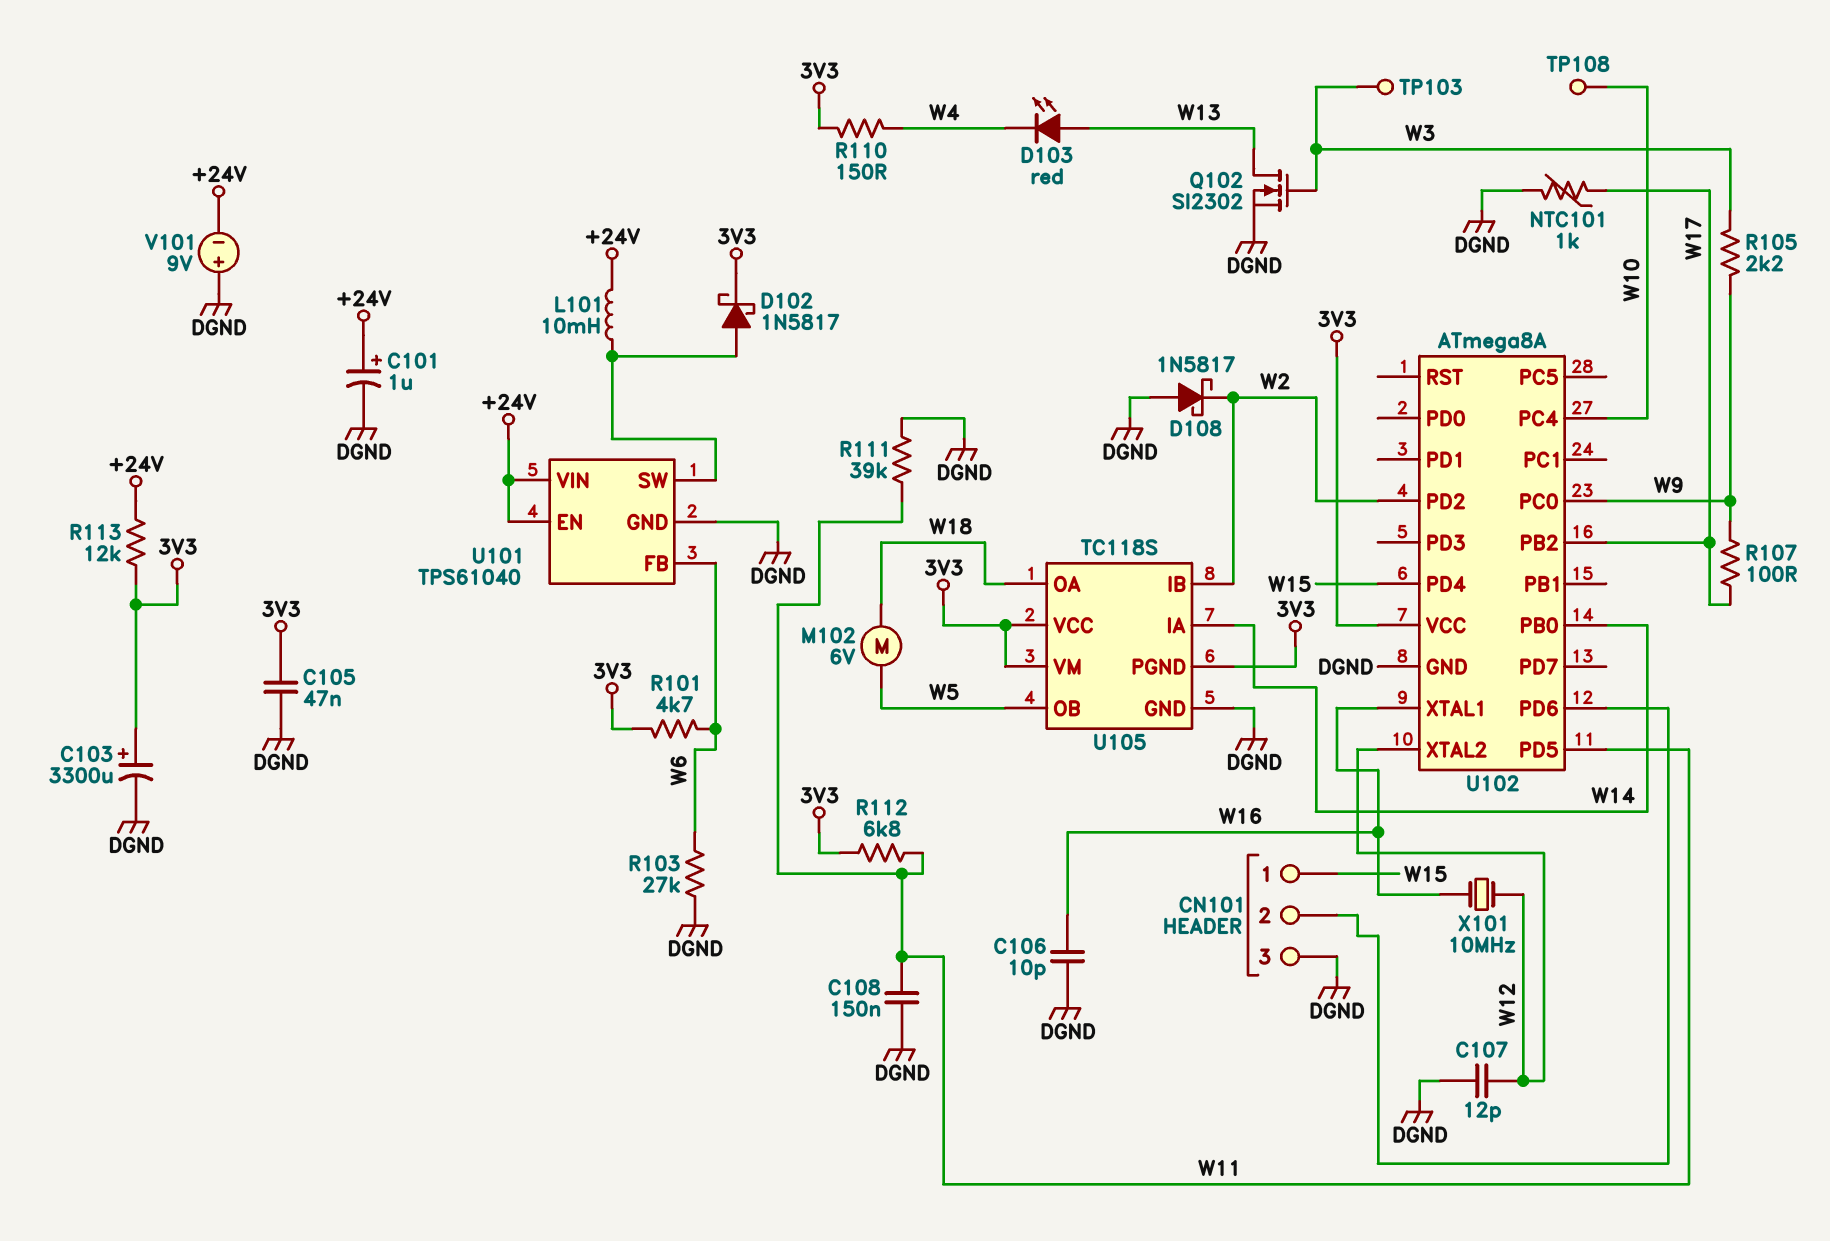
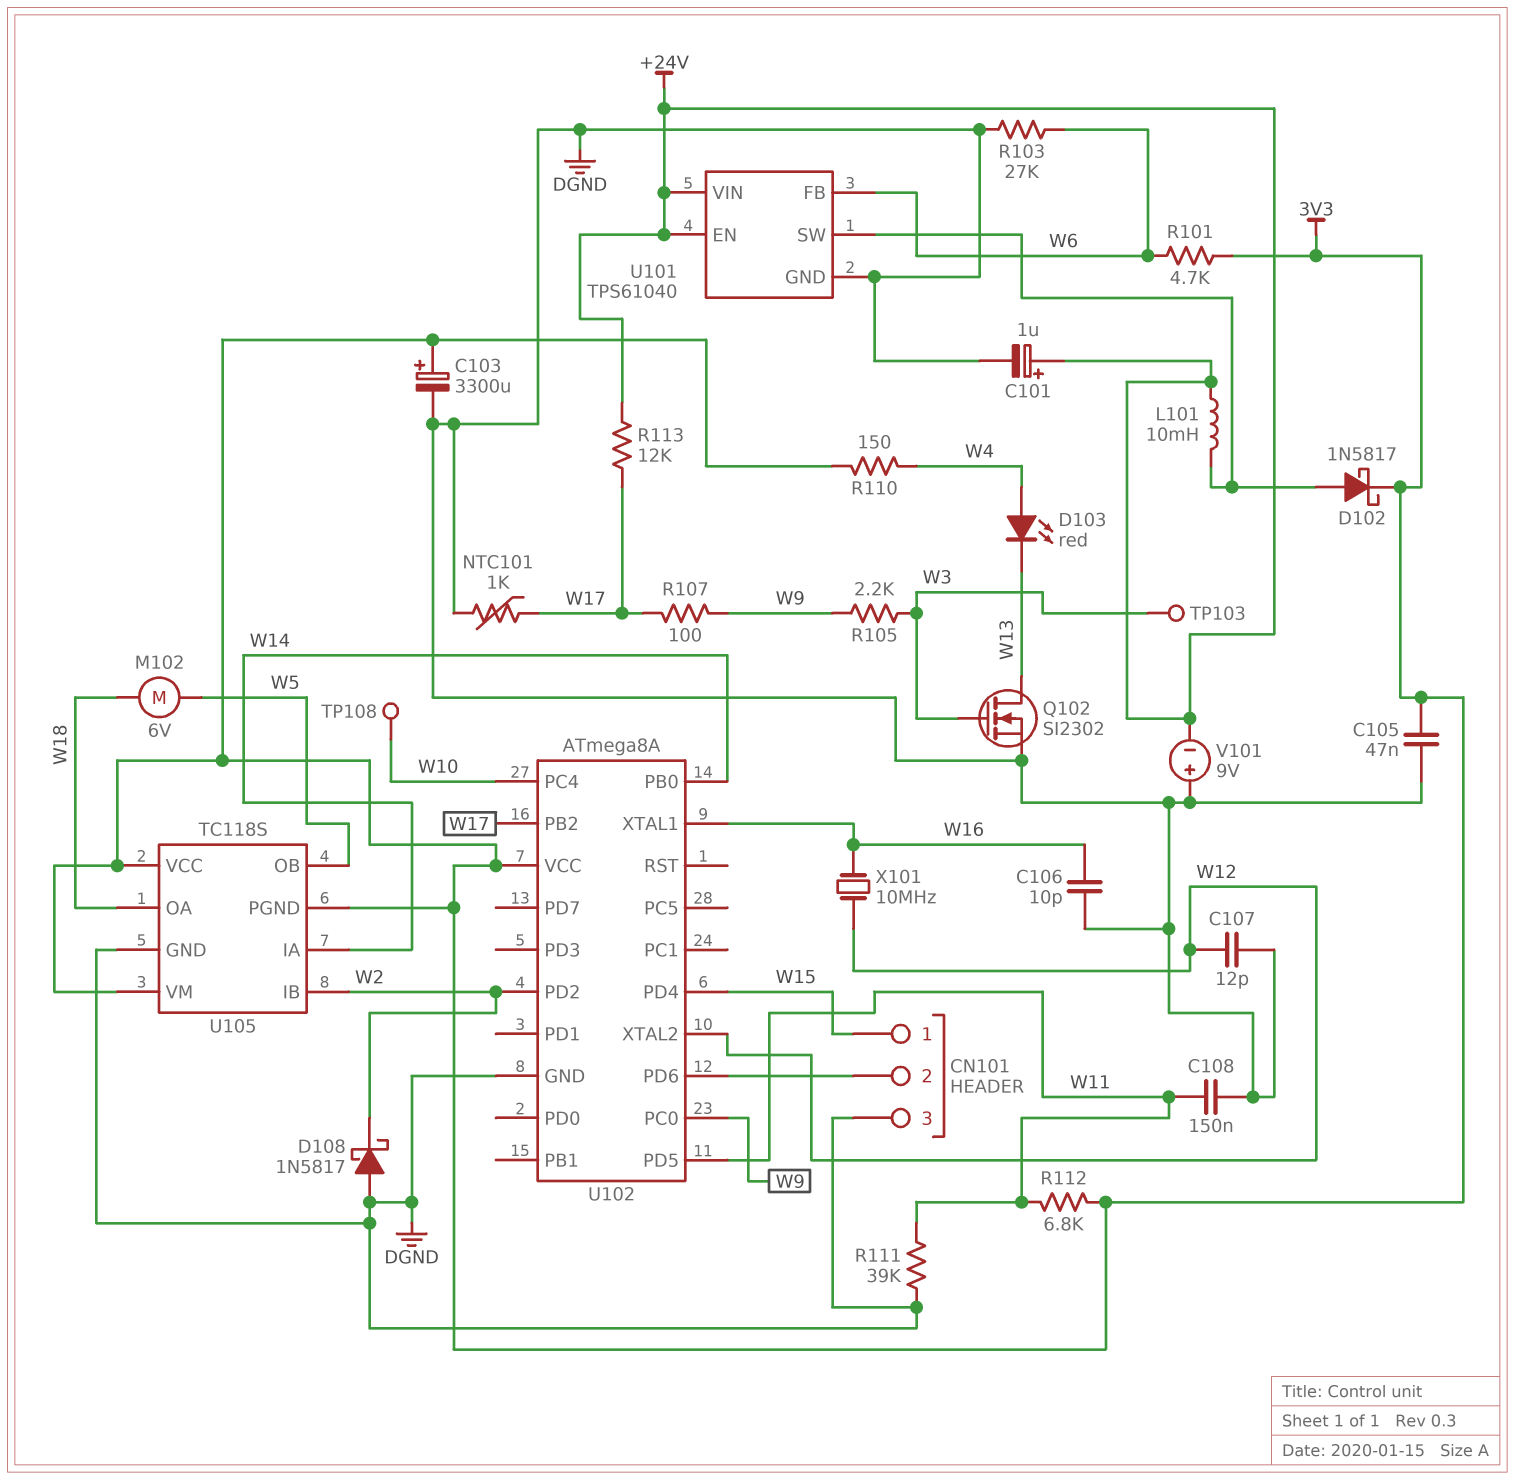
D103: LED red (A W13, K W4) -> LED red (A W4, K W13)
R113: 12k (+24V, 3V3) -> 12k (+24V, W17)

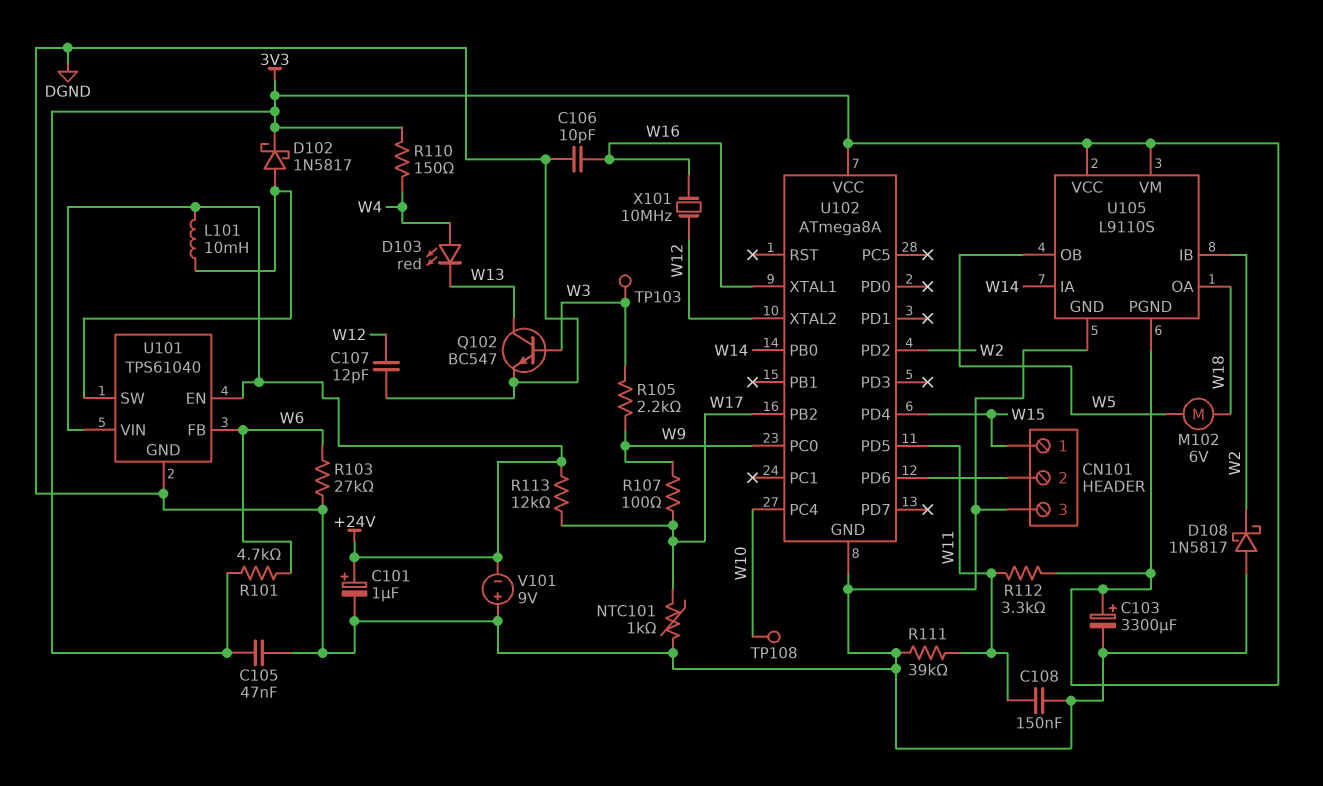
Q102: NMOS SI2302 (G W3, D W13, S DGND) -> NPN BC547 (B W3, C W13, E DGND)
R112: 6.8k (3V3, W11) -> 3.3k (3V3, W11)
U105: TC118S -> L9110S

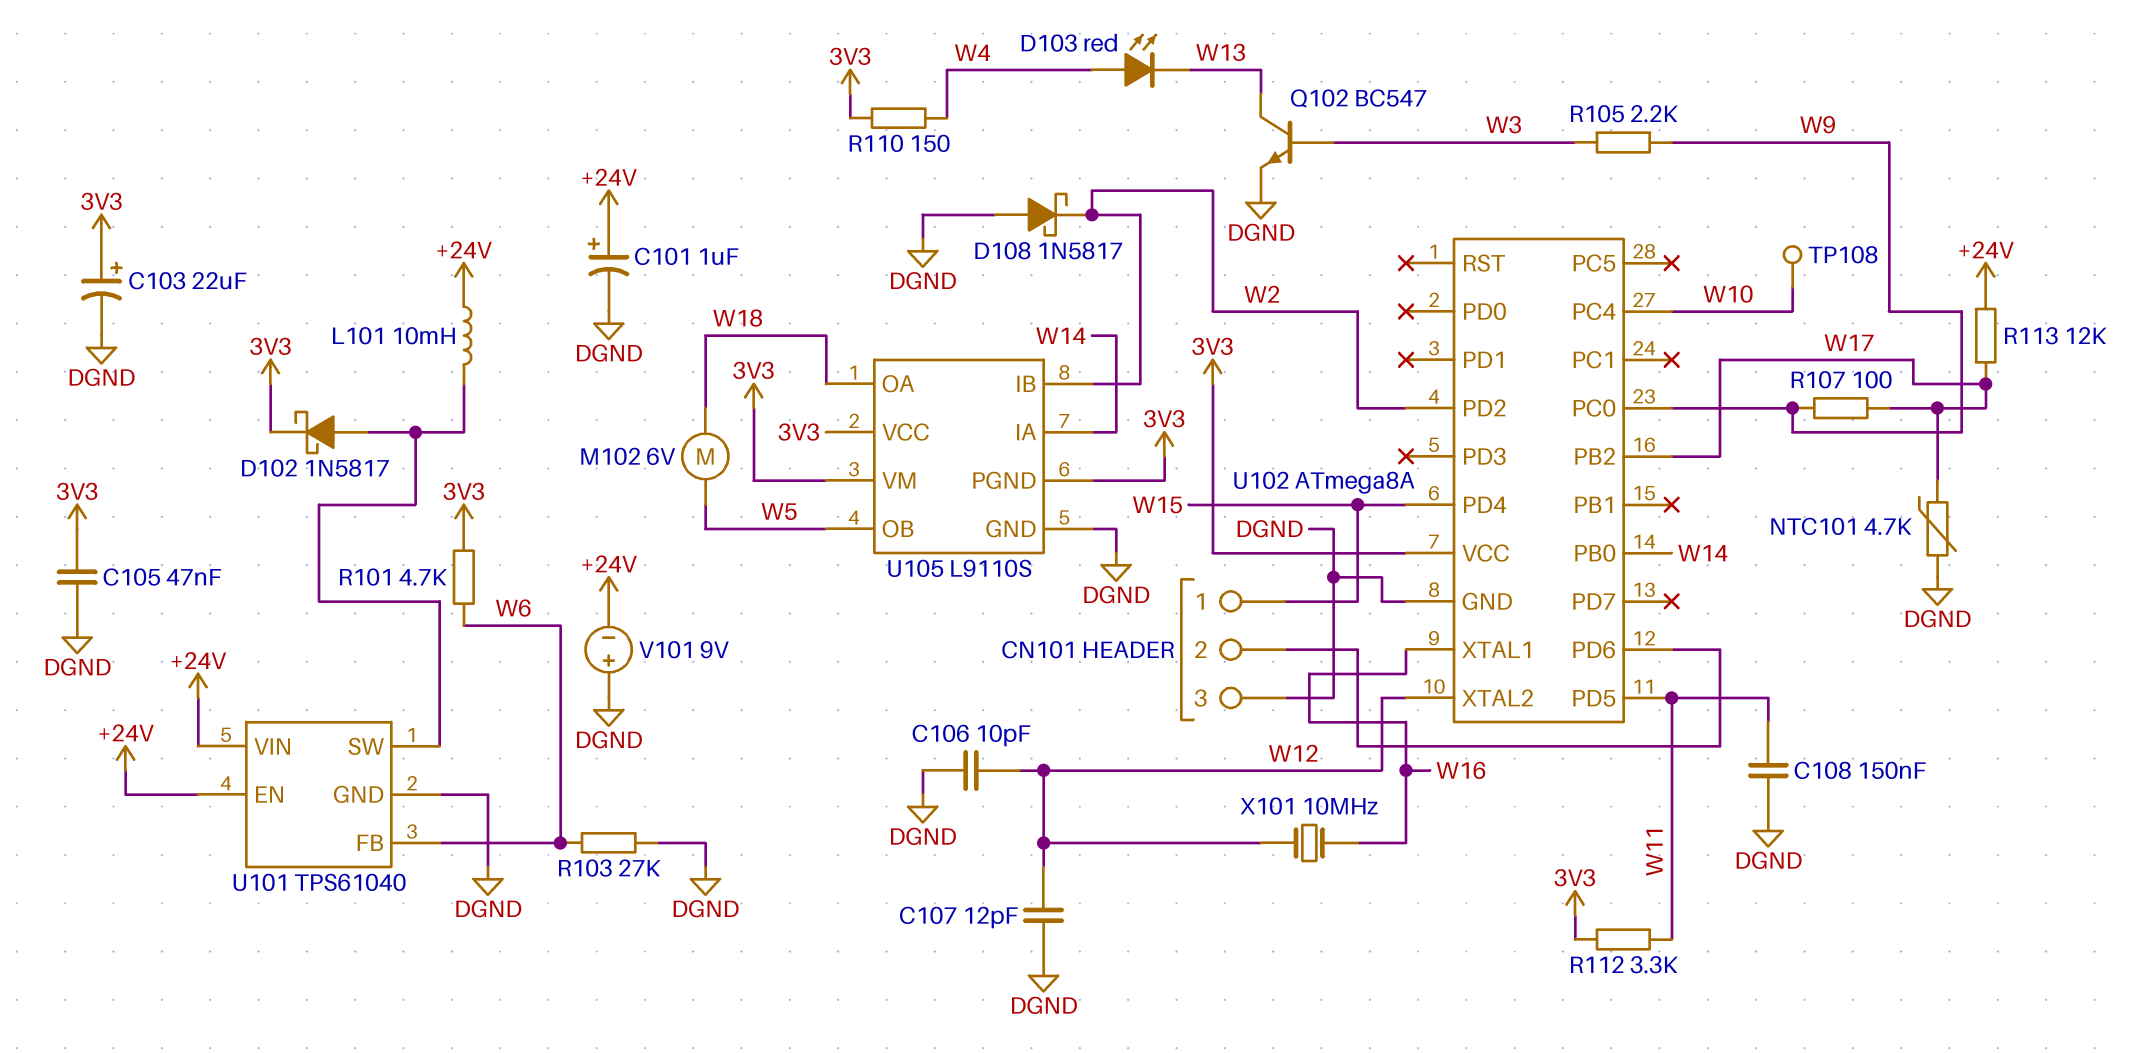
C103: 3300uF (plus 3V3, minus DGND) -> 22uF (plus 3V3, minus DGND)
C106: 10pF (DGND, W16) -> 10pF (DGND, W12)
NTC101: 1k (DGND, W17) -> 4.7k (DGND, W17)
R111: 39k (DGND, W11) -> none
TP103: test point (W3) -> none

